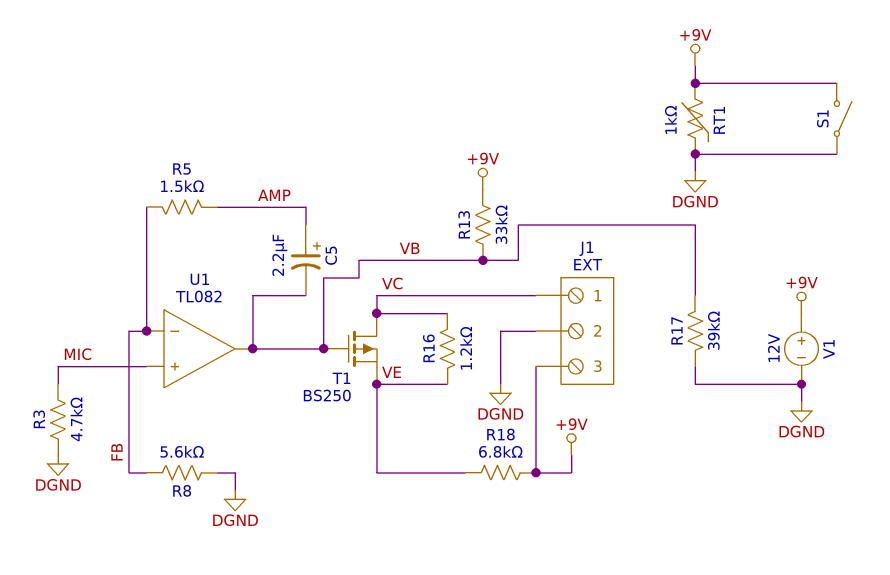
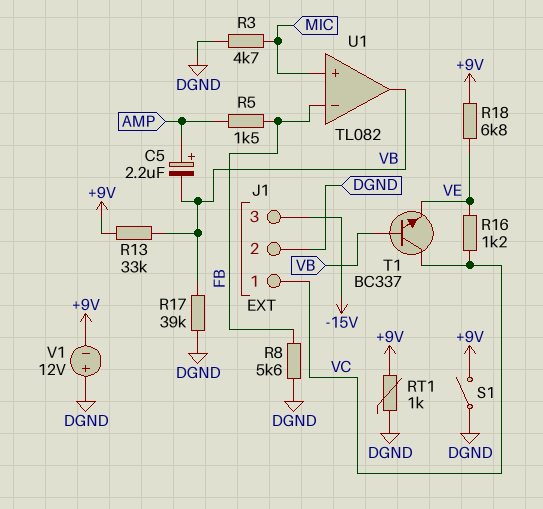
J1 pin 3: +9V -> -15V
T1: PMOS BS250 (G VB, D VC, S VE) -> NPN BC337 (B VB, C VC, E VE)
V1: 12V (plus +9V, minus DGND) -> 12V (plus DGND, minus +9V)

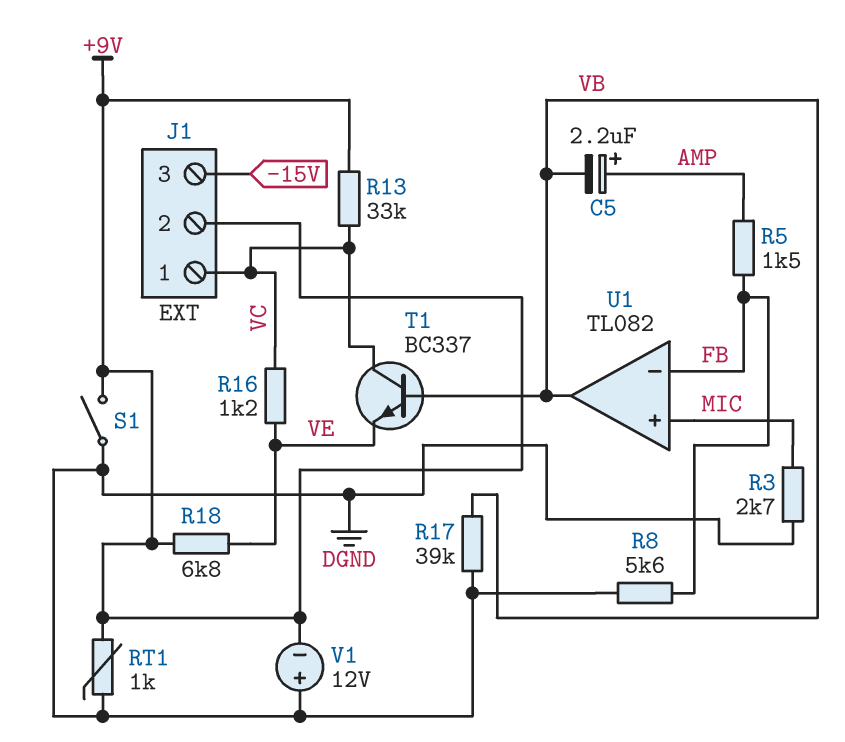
J1 pin 2: DGND -> +9V
R3: 4.7k (DGND, MIC) -> 2.7k (DGND, MIC)
R13: 33k (+9V, VB) -> 33k (+9V, VC)

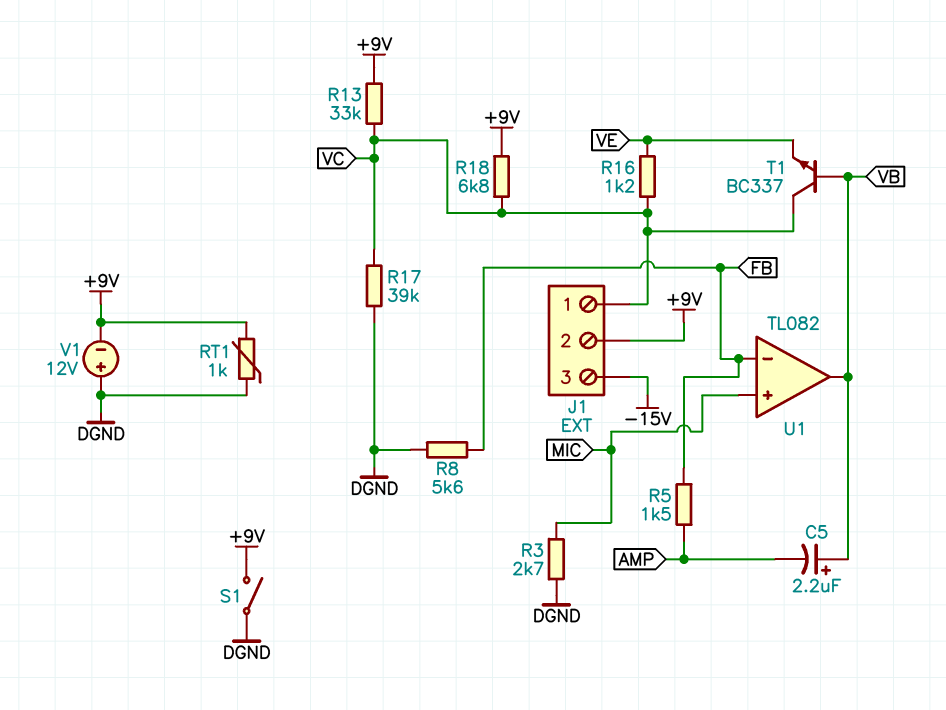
C5: 2.2uF (plus AMP, minus VB) -> 2.2uF (plus VB, minus AMP)
R17: 39k (DGND, VB) -> 39k (DGND, VC)
R18: 6.8k (+9V, VE) -> 6.8k (+9V, VC)

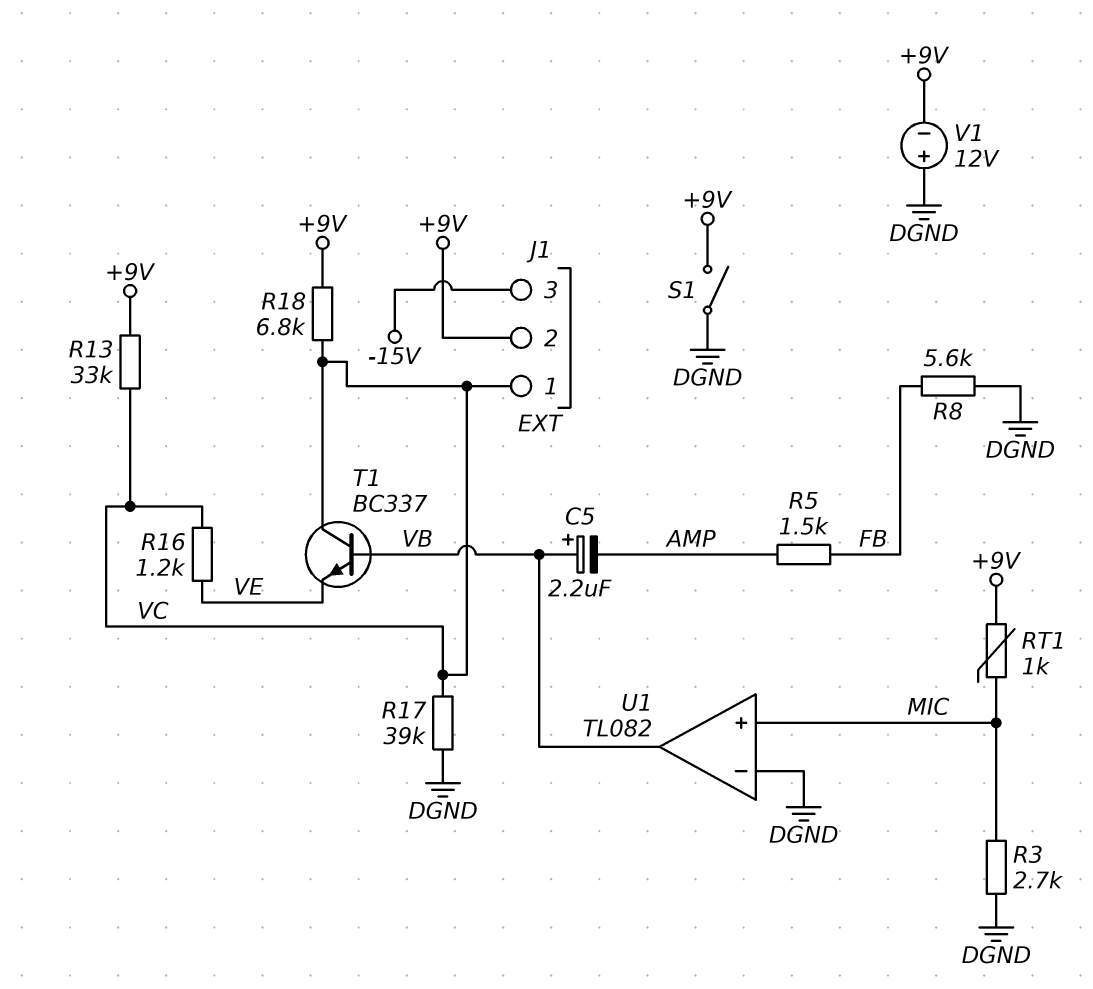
RT1: 1k (+9V, DGND) -> 1k (+9V, MIC)
U1 pin in-: FB -> DGND

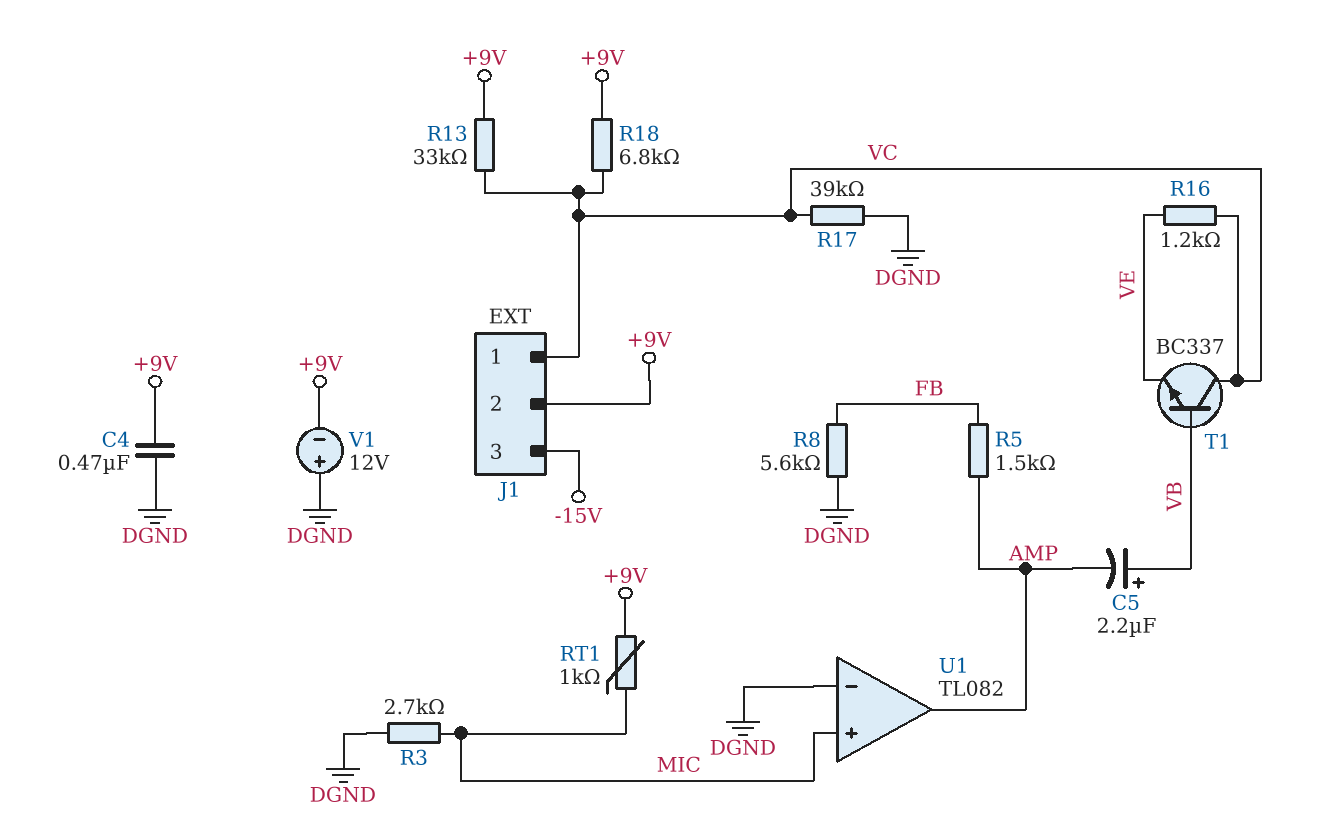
C4: none -> 470nF (+9V, DGND)
S1: switch (+9V, DGND) -> none
U1 pin out: VB -> AMP

